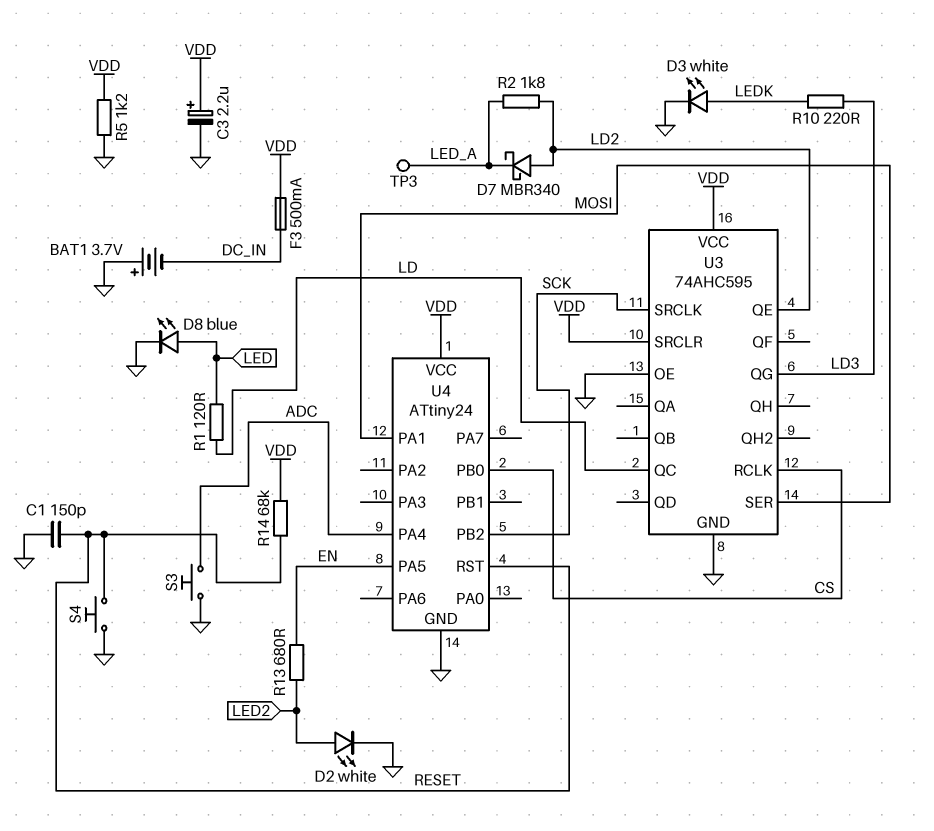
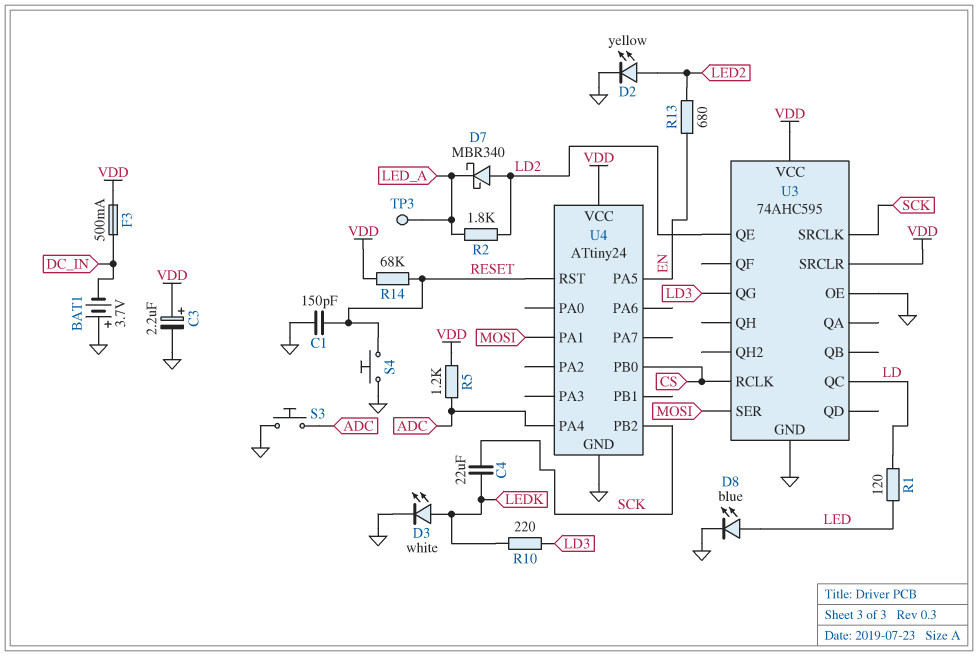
C4: none -> 22uF (LEDK, SCK)
D2: LED white (A LED2, K GND) -> LED yellow (A LED2, K GND)
R5: 1.2k (GND, VDD) -> 1.2k (ADC, VDD)

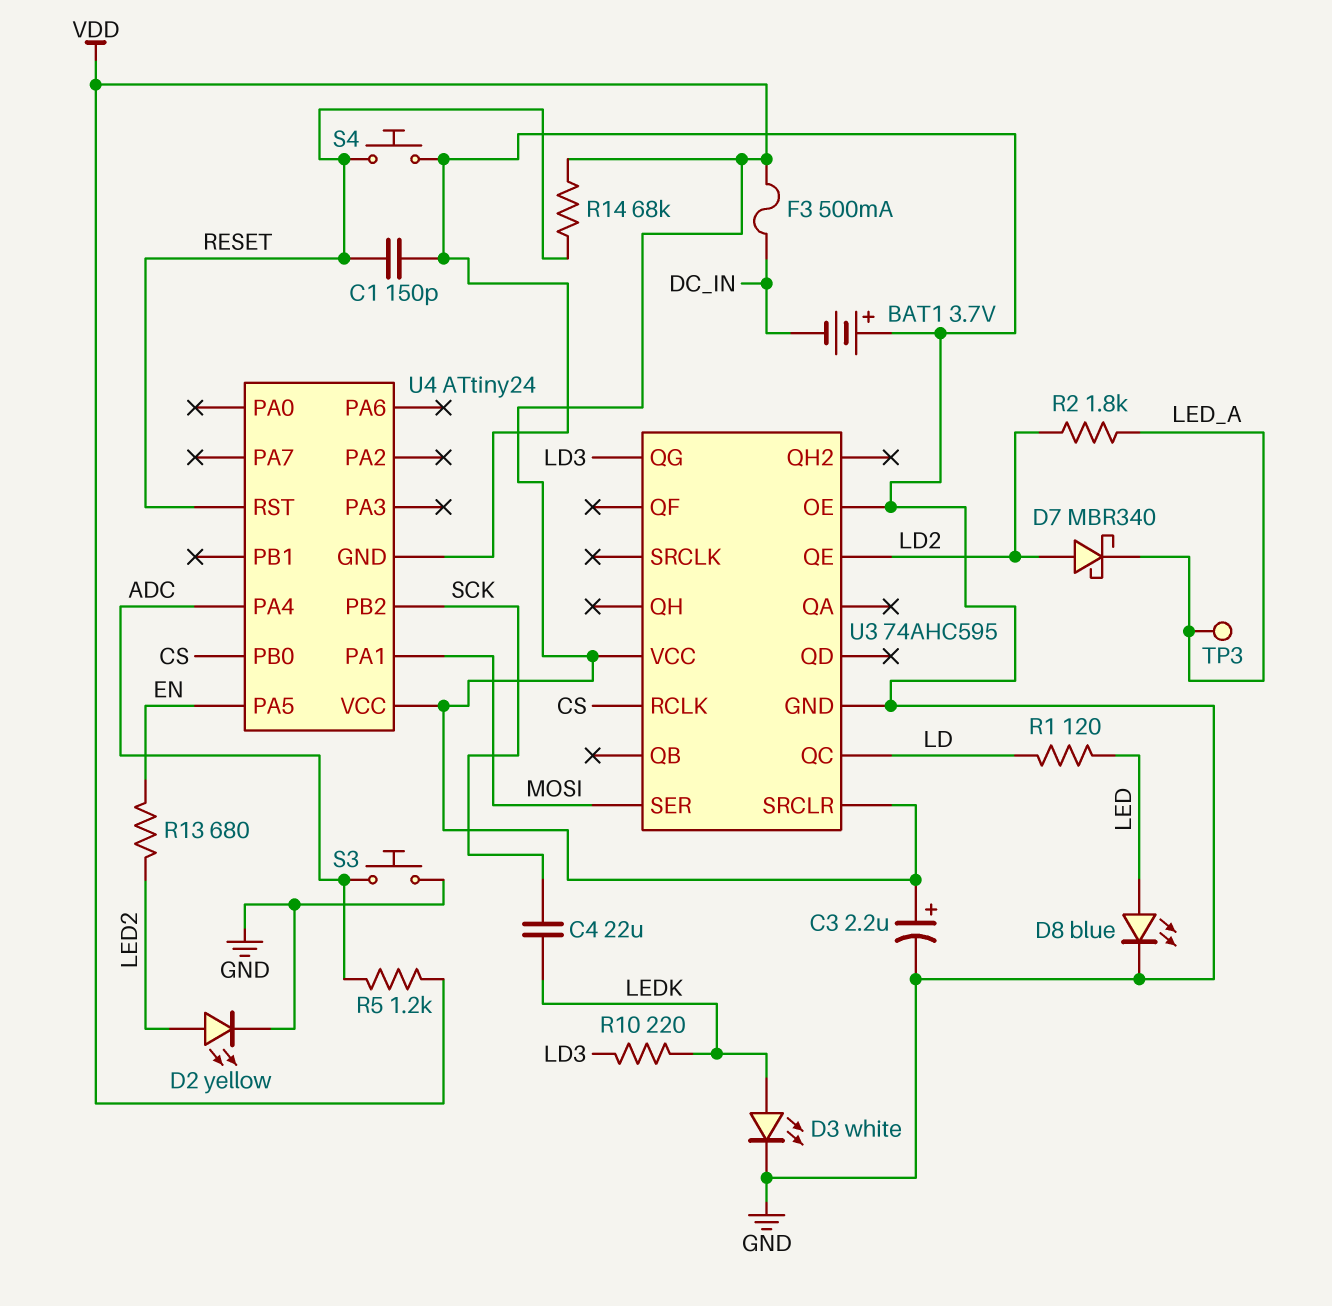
U3 pin SRCLK: SCK -> none

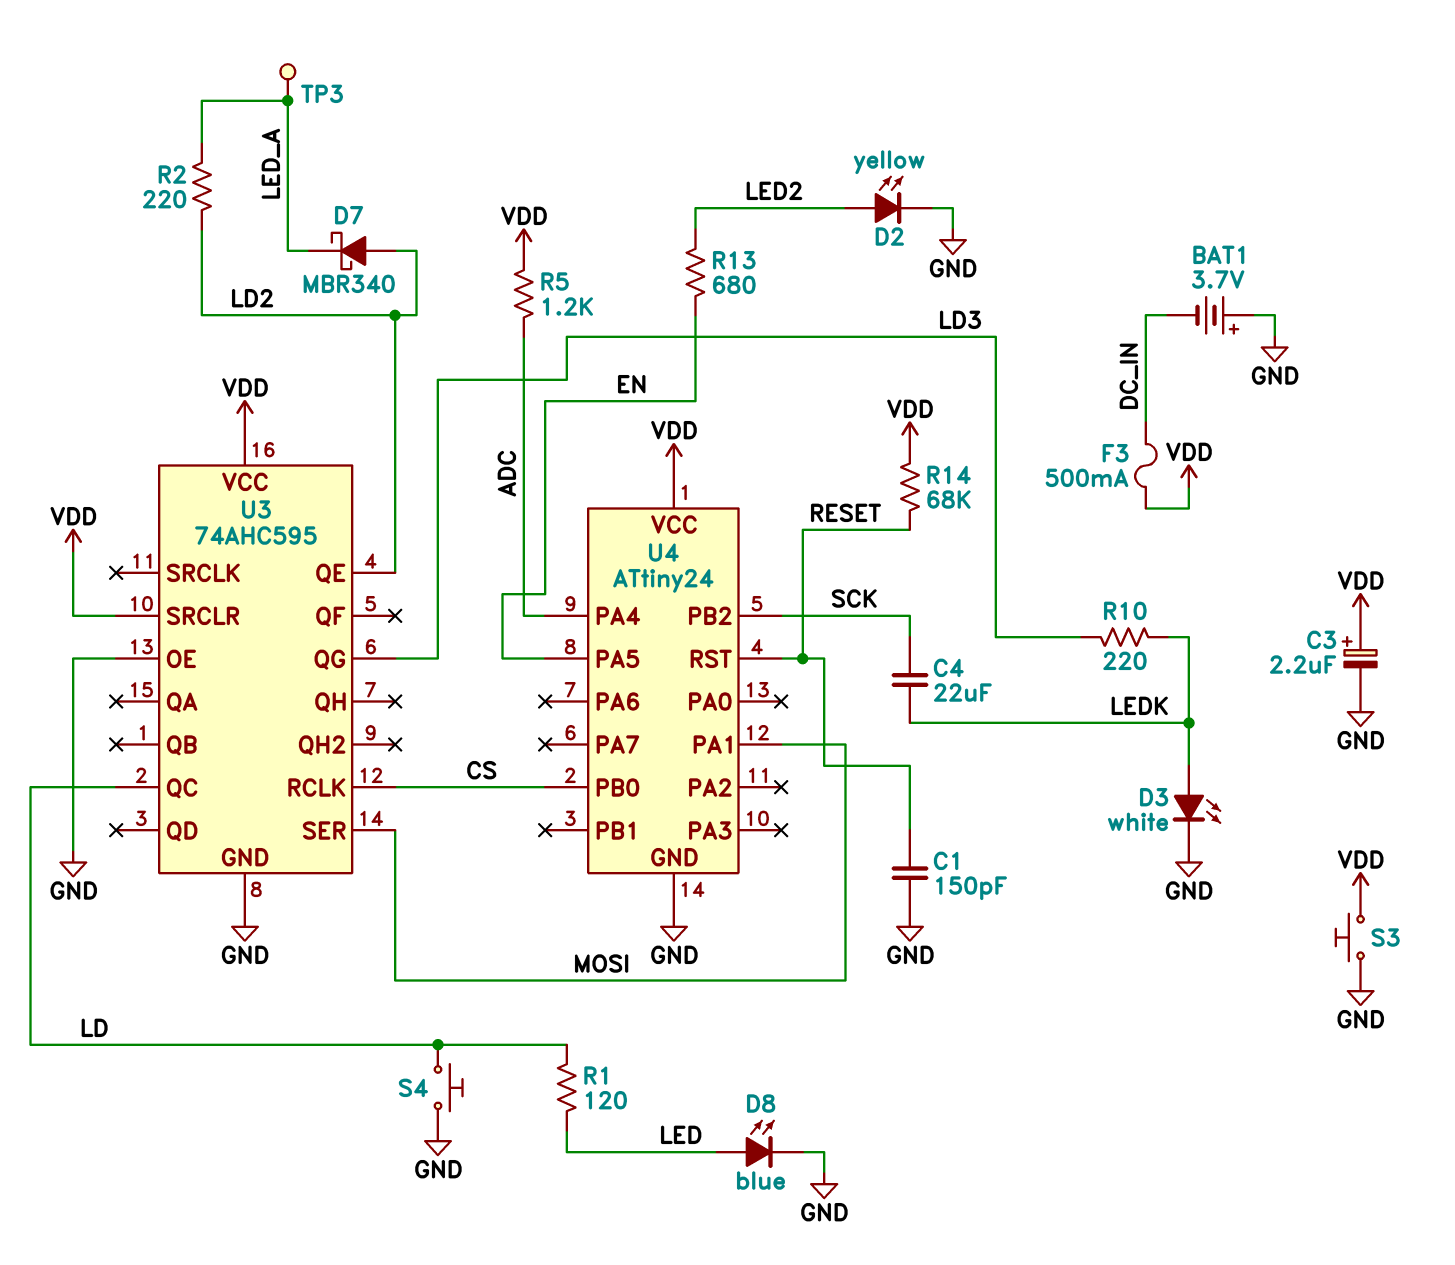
R2: 1.8k (LD2, LED_A) -> 220 (LD2, LED_A)
S3: button (ADC, GND) -> button (GND, VDD)
S4: button (GND, RESET) -> button (GND, LD)

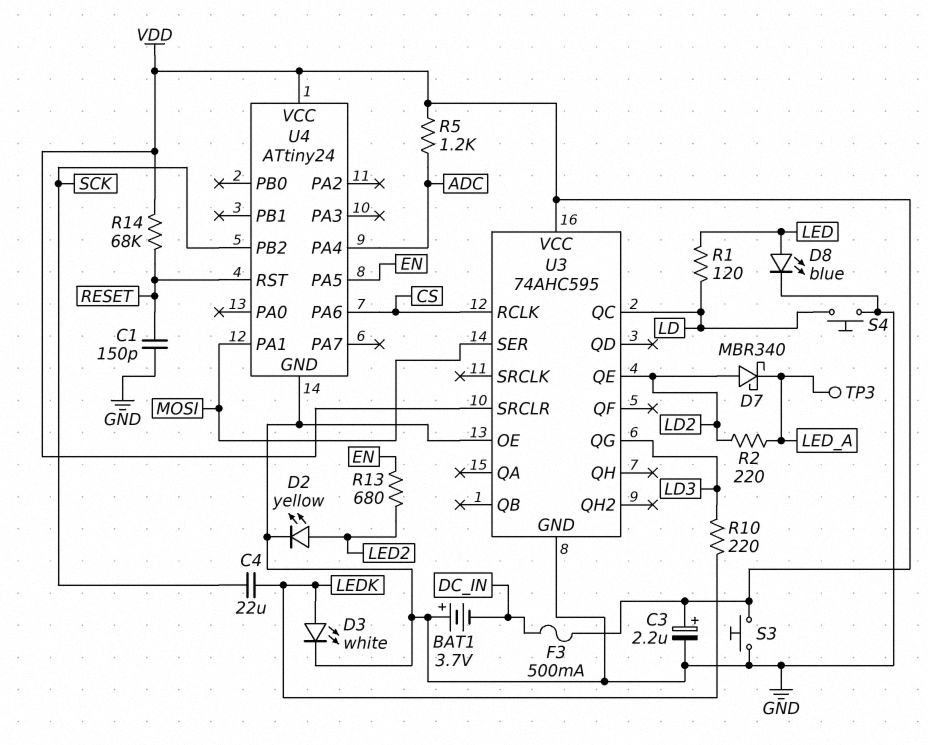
U4 pin PA6: none -> CS
U4 pin PB0: CS -> none

